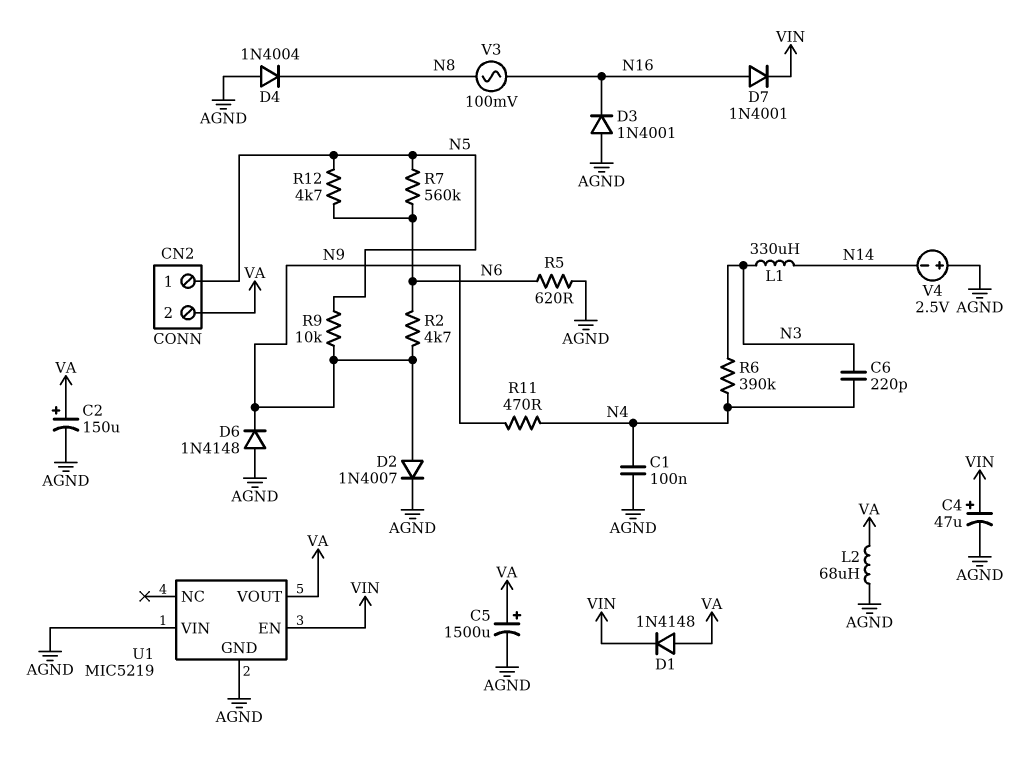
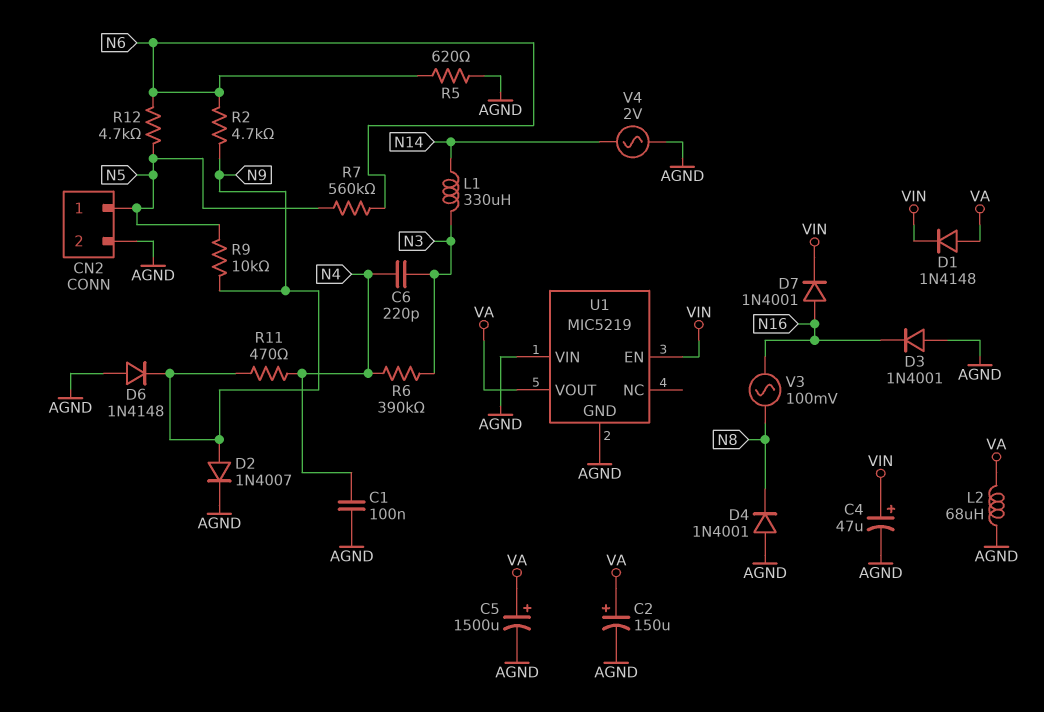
CN2 pin 2: VA -> AGND
D4: diode 1N4004 (A AGND, K N8) -> diode 1N4001 (A AGND, K N8)
V4: 2.5V (plus AGND, minus N14) -> AC 2V (AGND, N14)

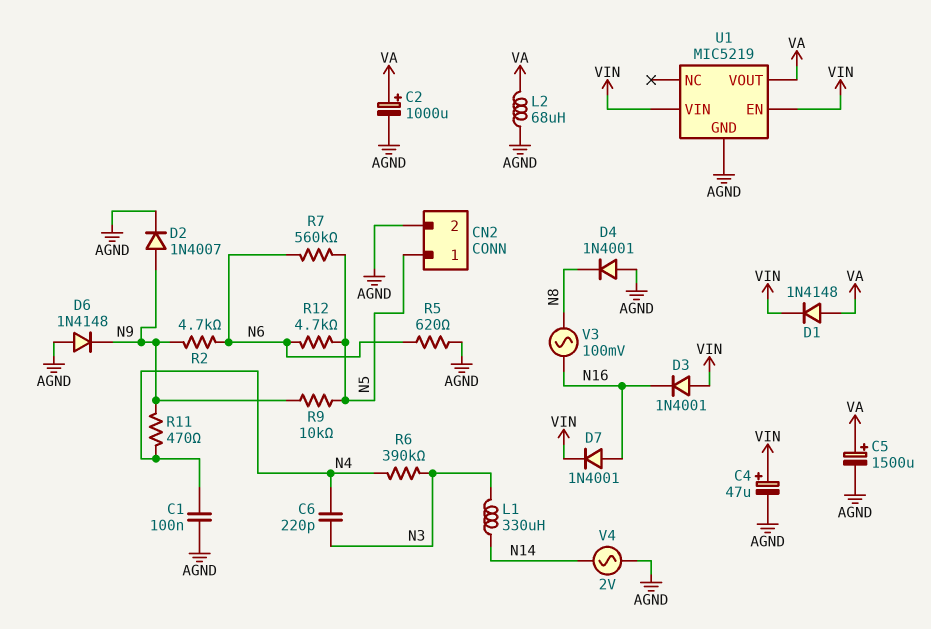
C2: 150uF (plus VA, minus AGND) -> 1000uF (plus VA, minus AGND)
D3: diode 1N4001 (A AGND, K N16) -> diode 1N4001 (A VIN, K N16)
U1 pin VIN: AGND -> VIN

